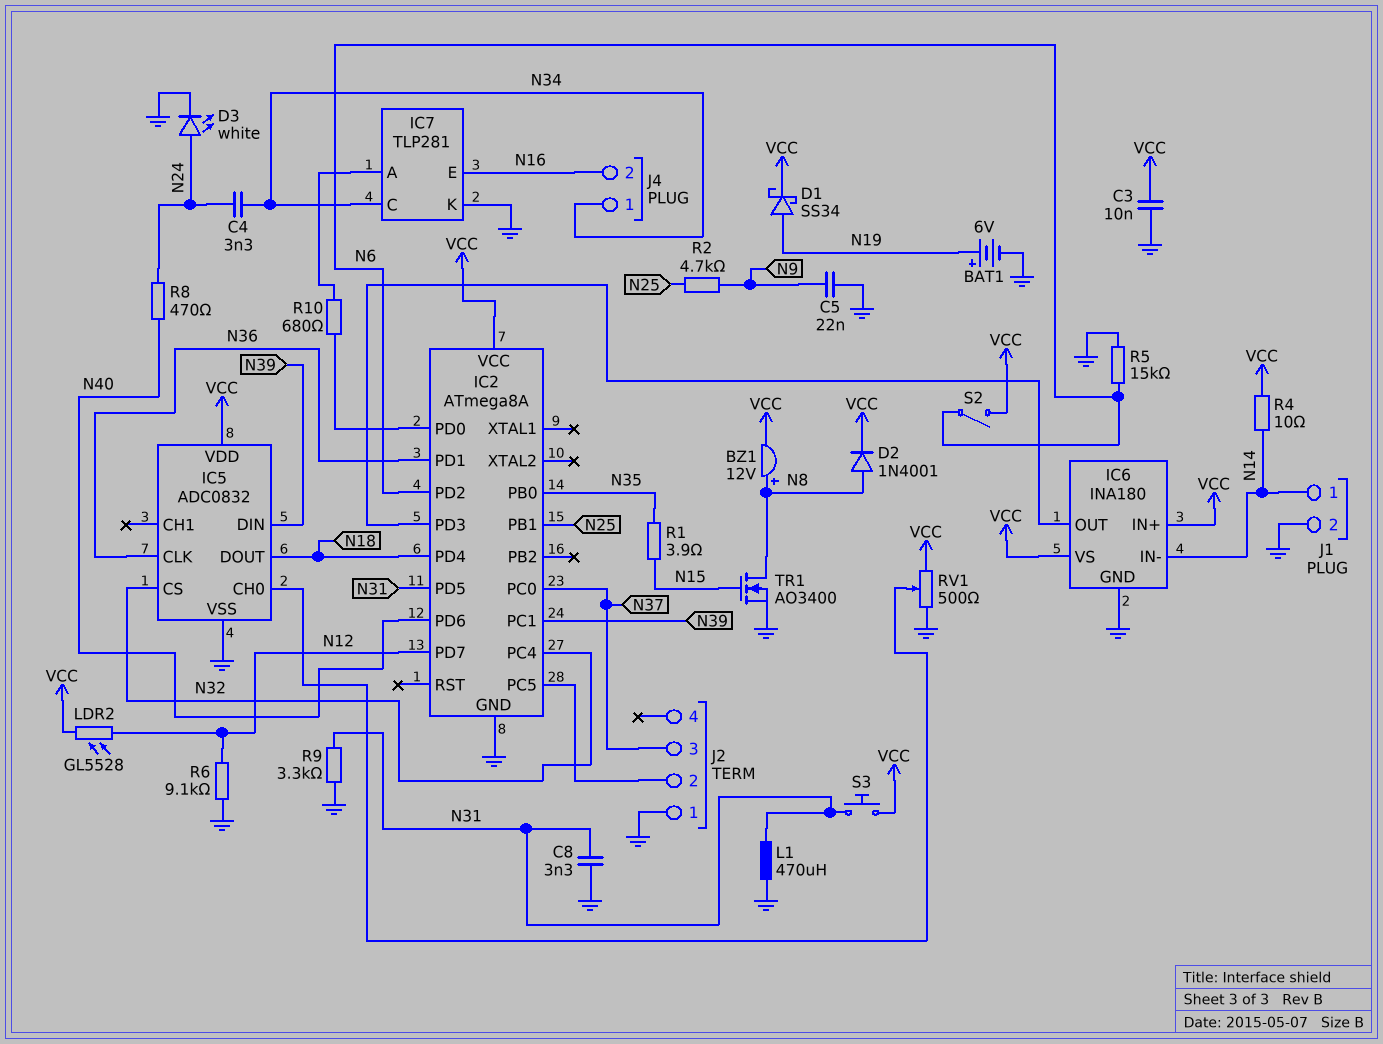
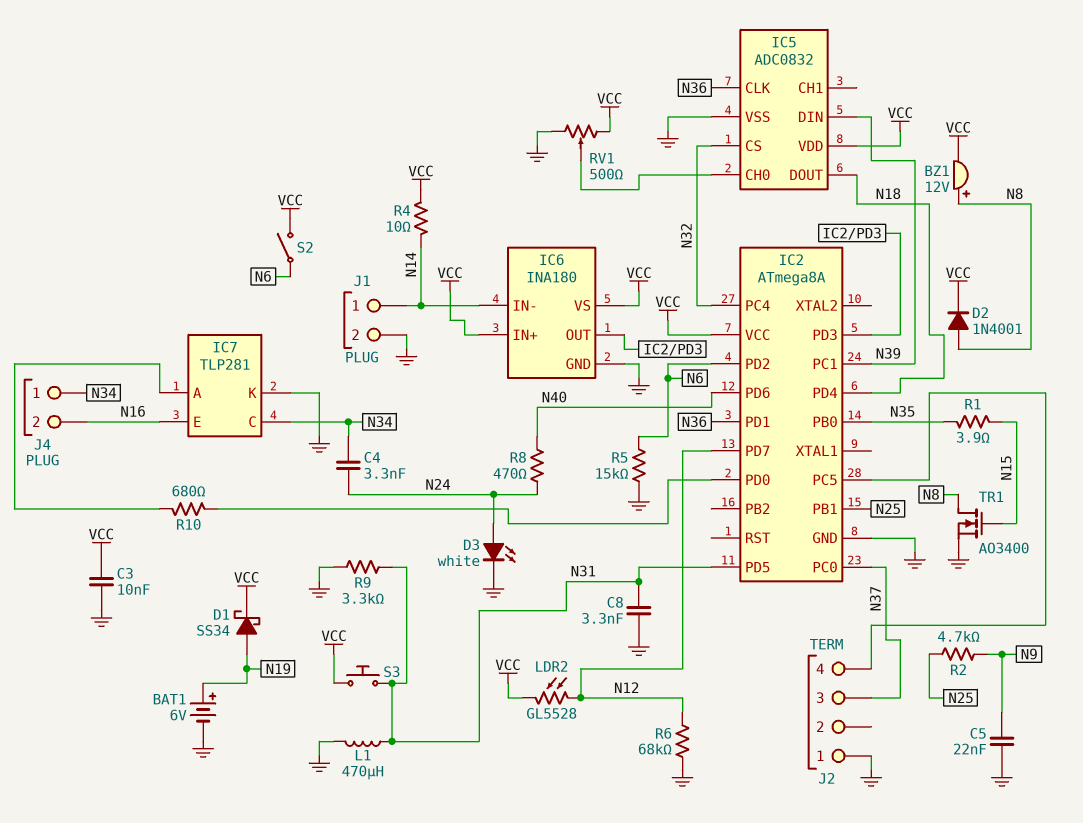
J2 pin 2: IC2/PC5 -> none
J2 pin 4: none -> IC2/PC5
R6: 9.1k (GND, N12) -> 68k (GND, N12)

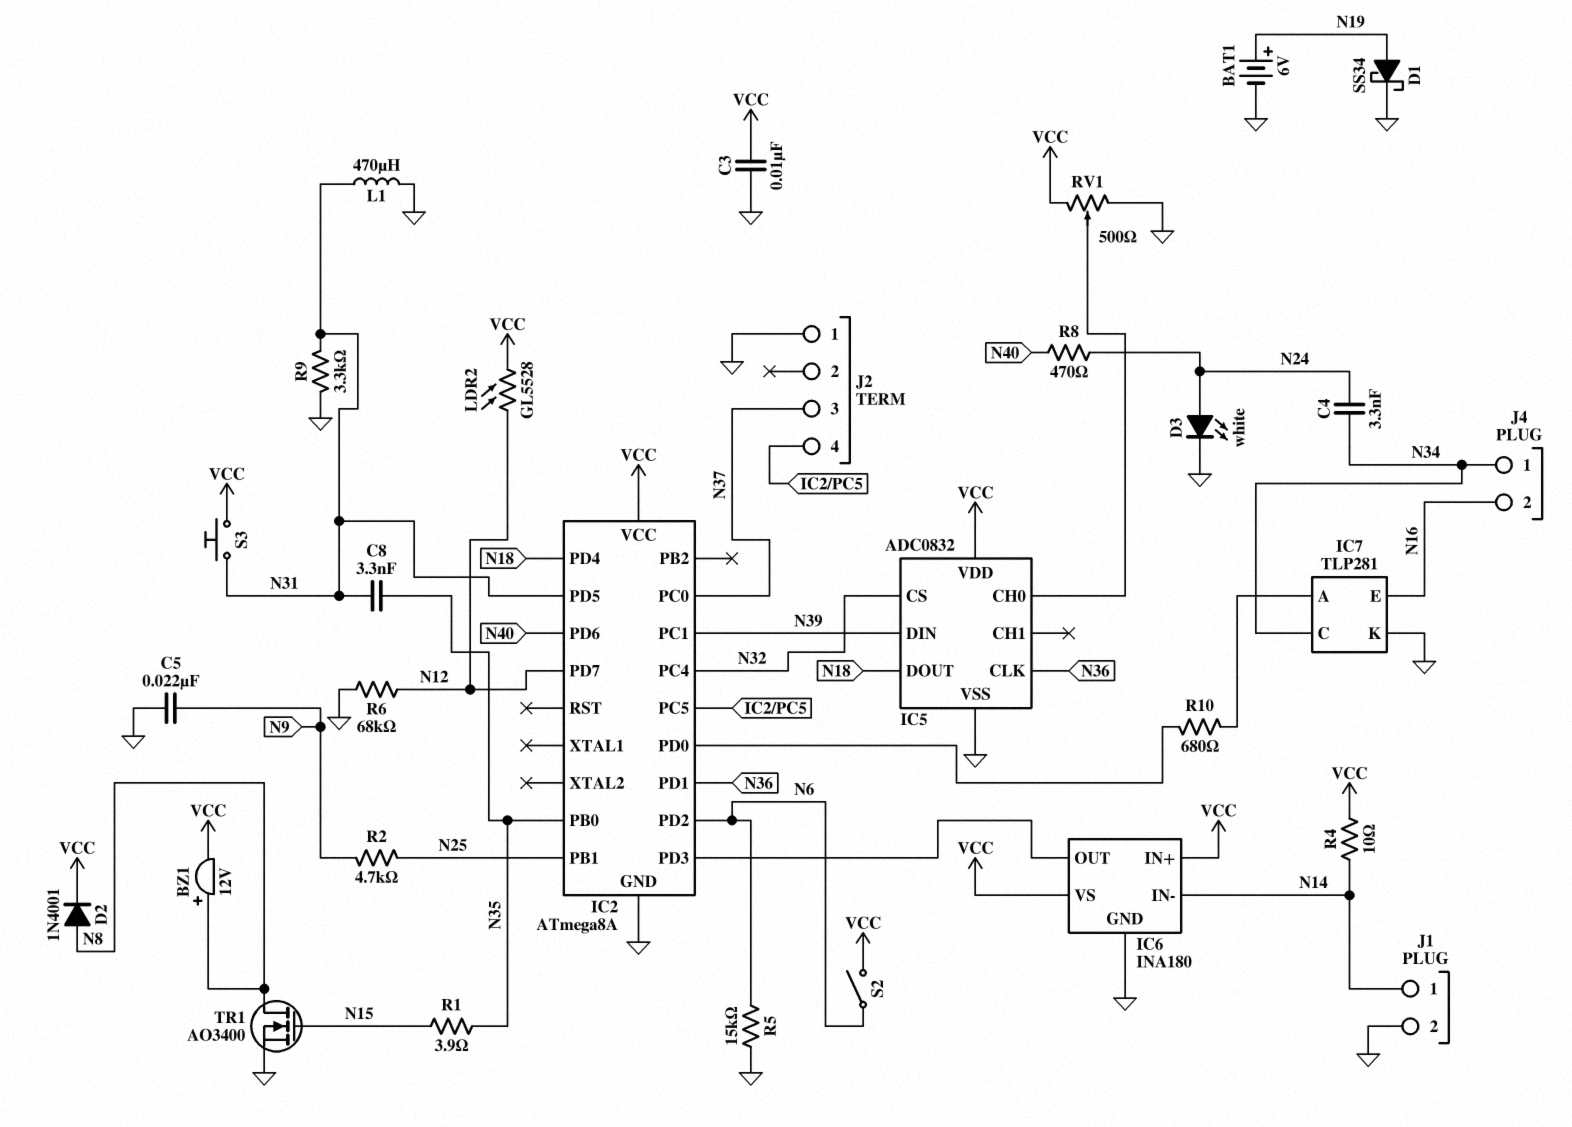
C8: 3.3nF (GND, N31) -> 3.3nF (N31, N35)
D1: schottky SS34 (A N19, K VCC) -> schottky SS34 (A N19, K GND)

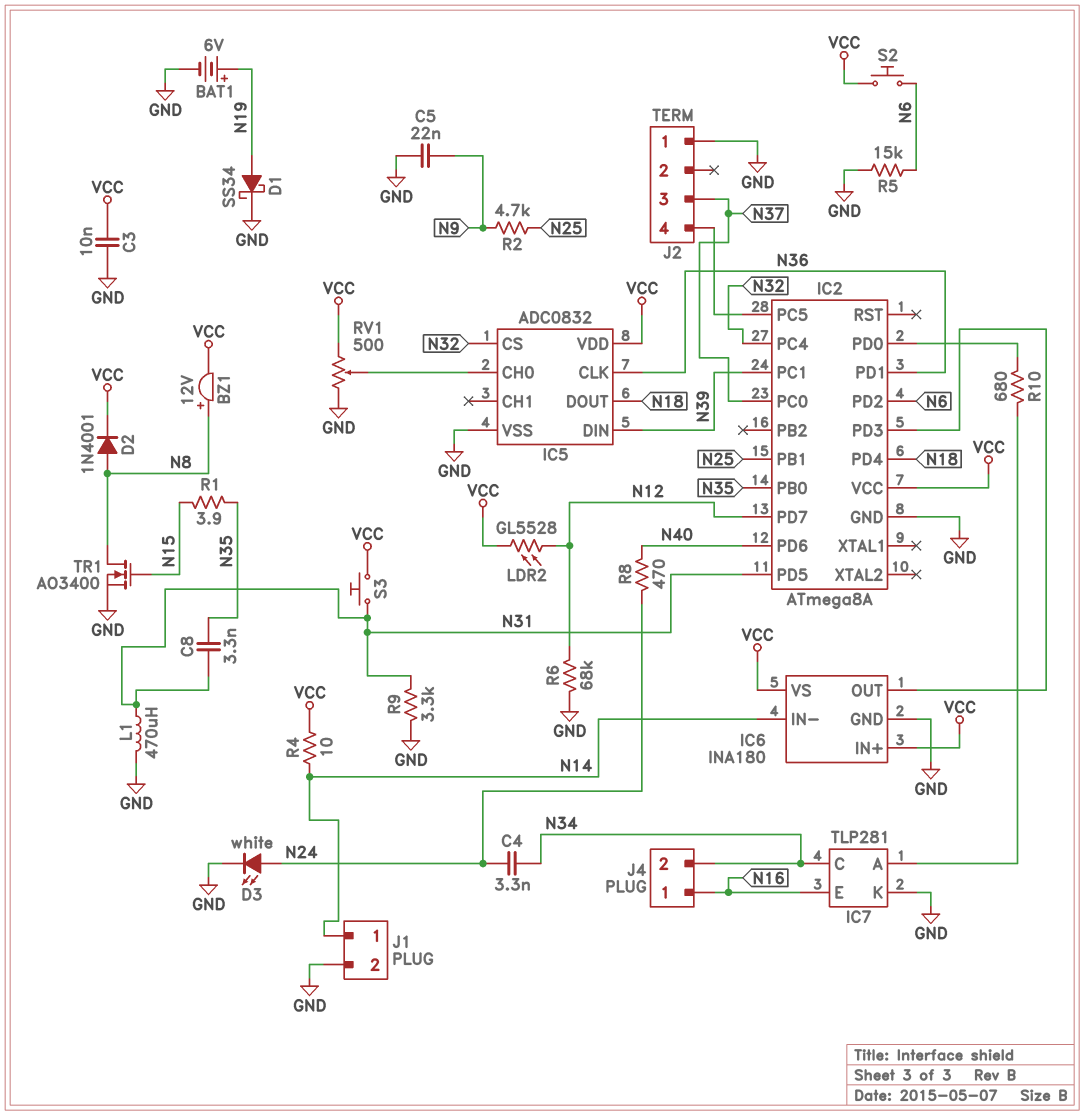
J4 pin 1: N34 -> N16
J4 pin 2: N16 -> N34
S2: switch (N6, VCC) -> button (N6, VCC)

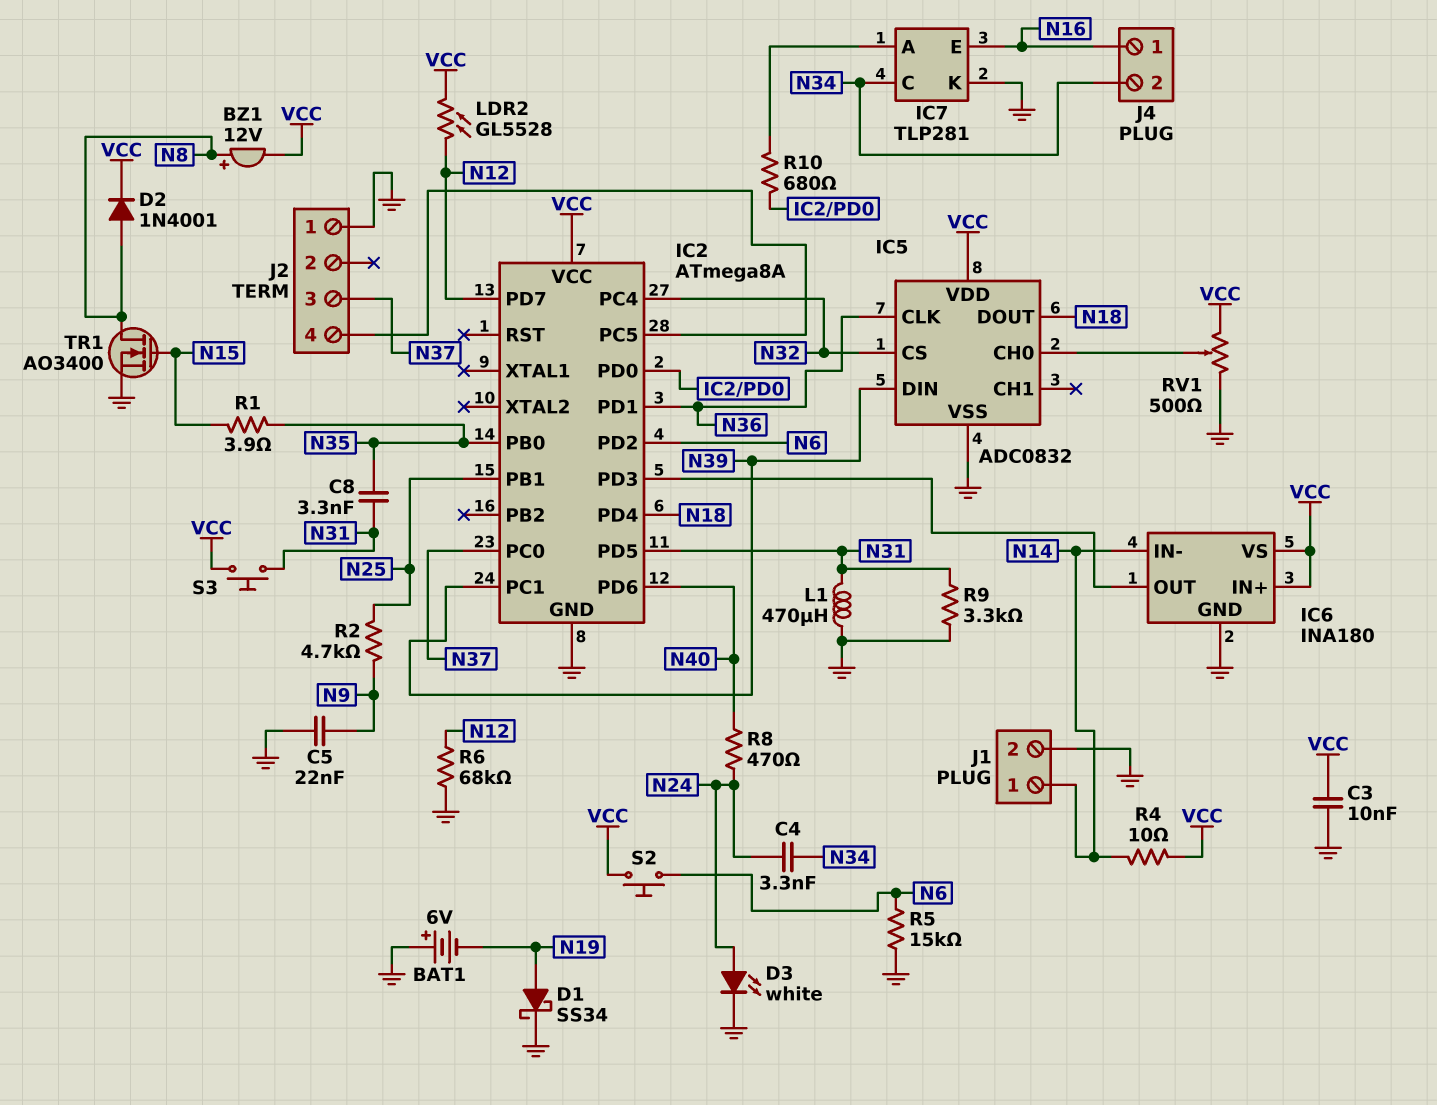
BAT1: 6V (plus N19, minus GND) -> 6V (plus GND, minus N19)

